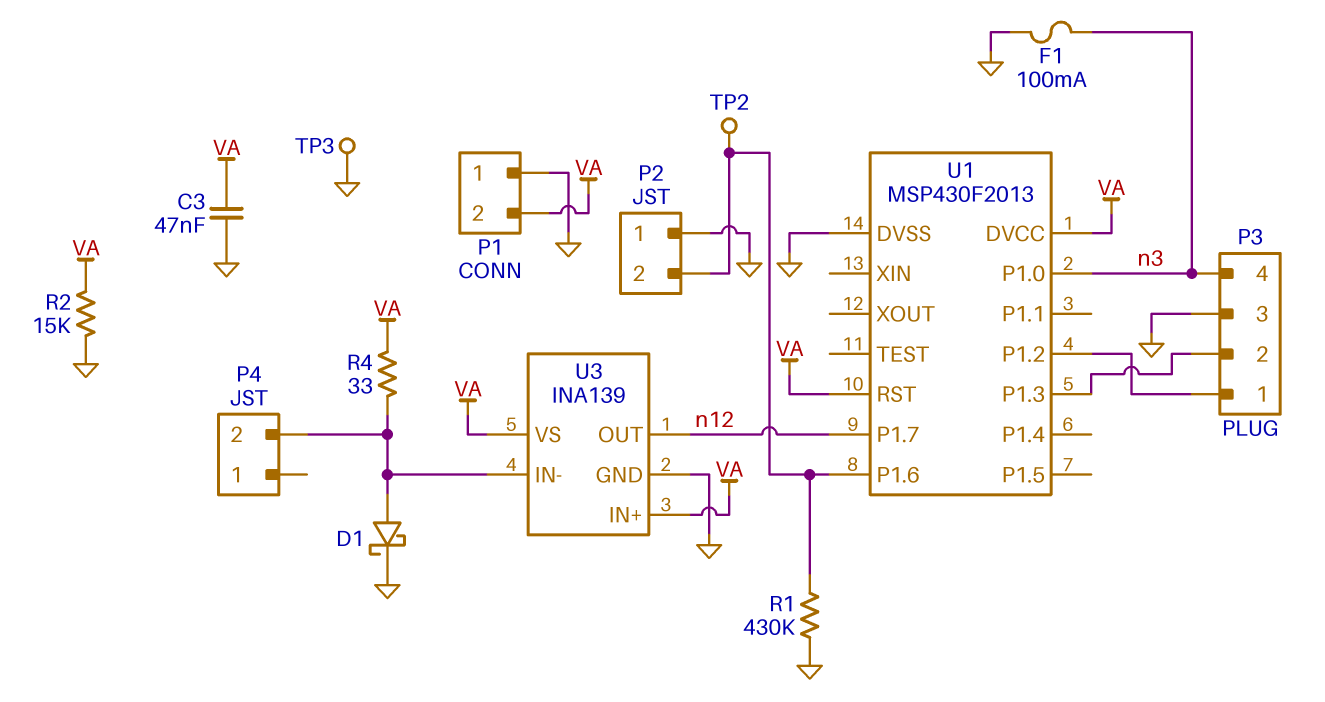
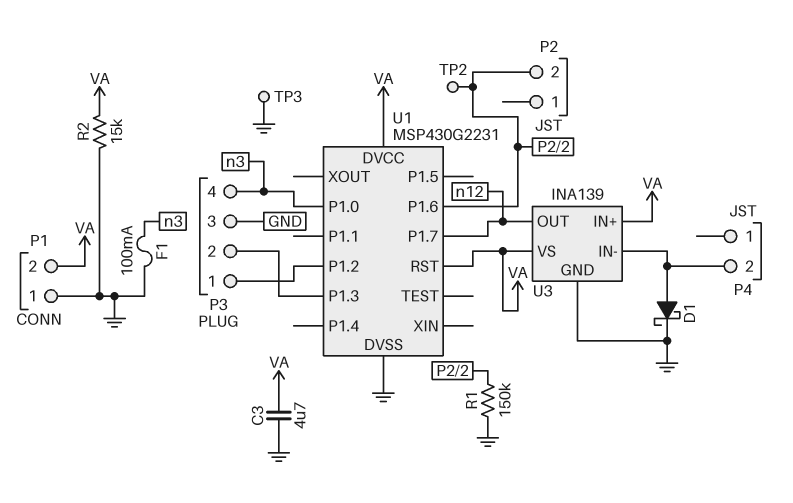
C3: 47nF (GND, VA) -> 4.7uF (GND, VA)
P2 pin 1: GND -> none
R1: 430k (GND, P2/2) -> 150k (GND, P2/2)
R4: 33 (P4/2, VA) -> none
U1: MSP430F2013 -> MSP430G2231

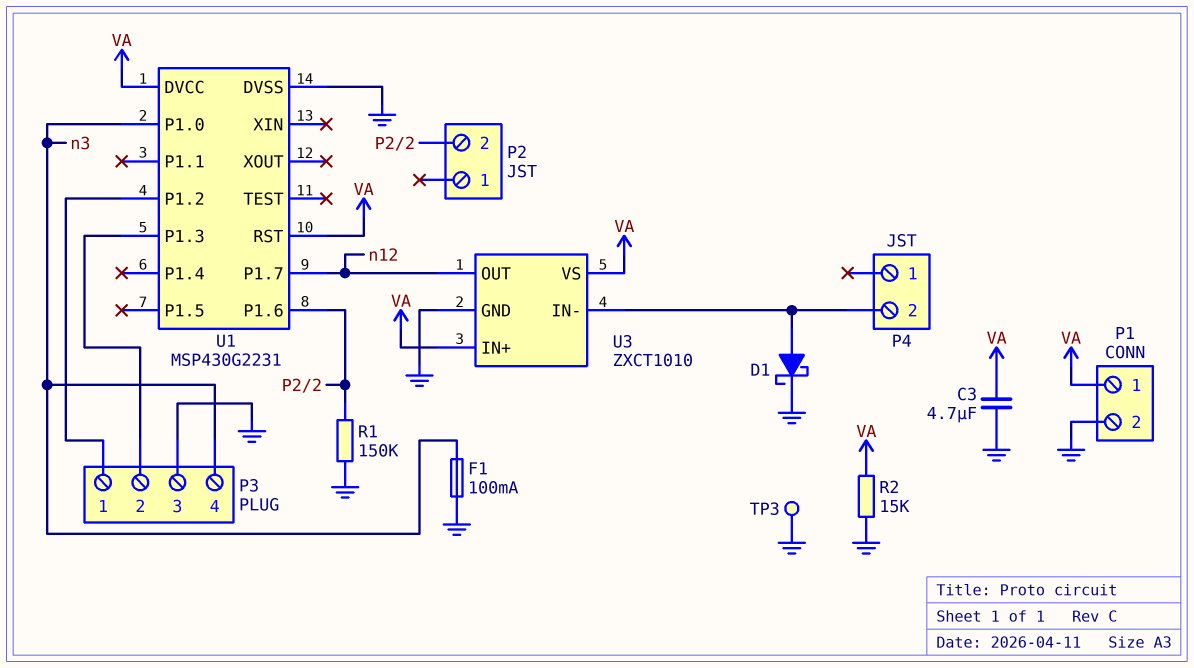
P1 pin 1: GND -> VA
P1 pin 2: VA -> GND
TP2: test point (P2/2) -> none
U3: INA139 -> ZXCT1010

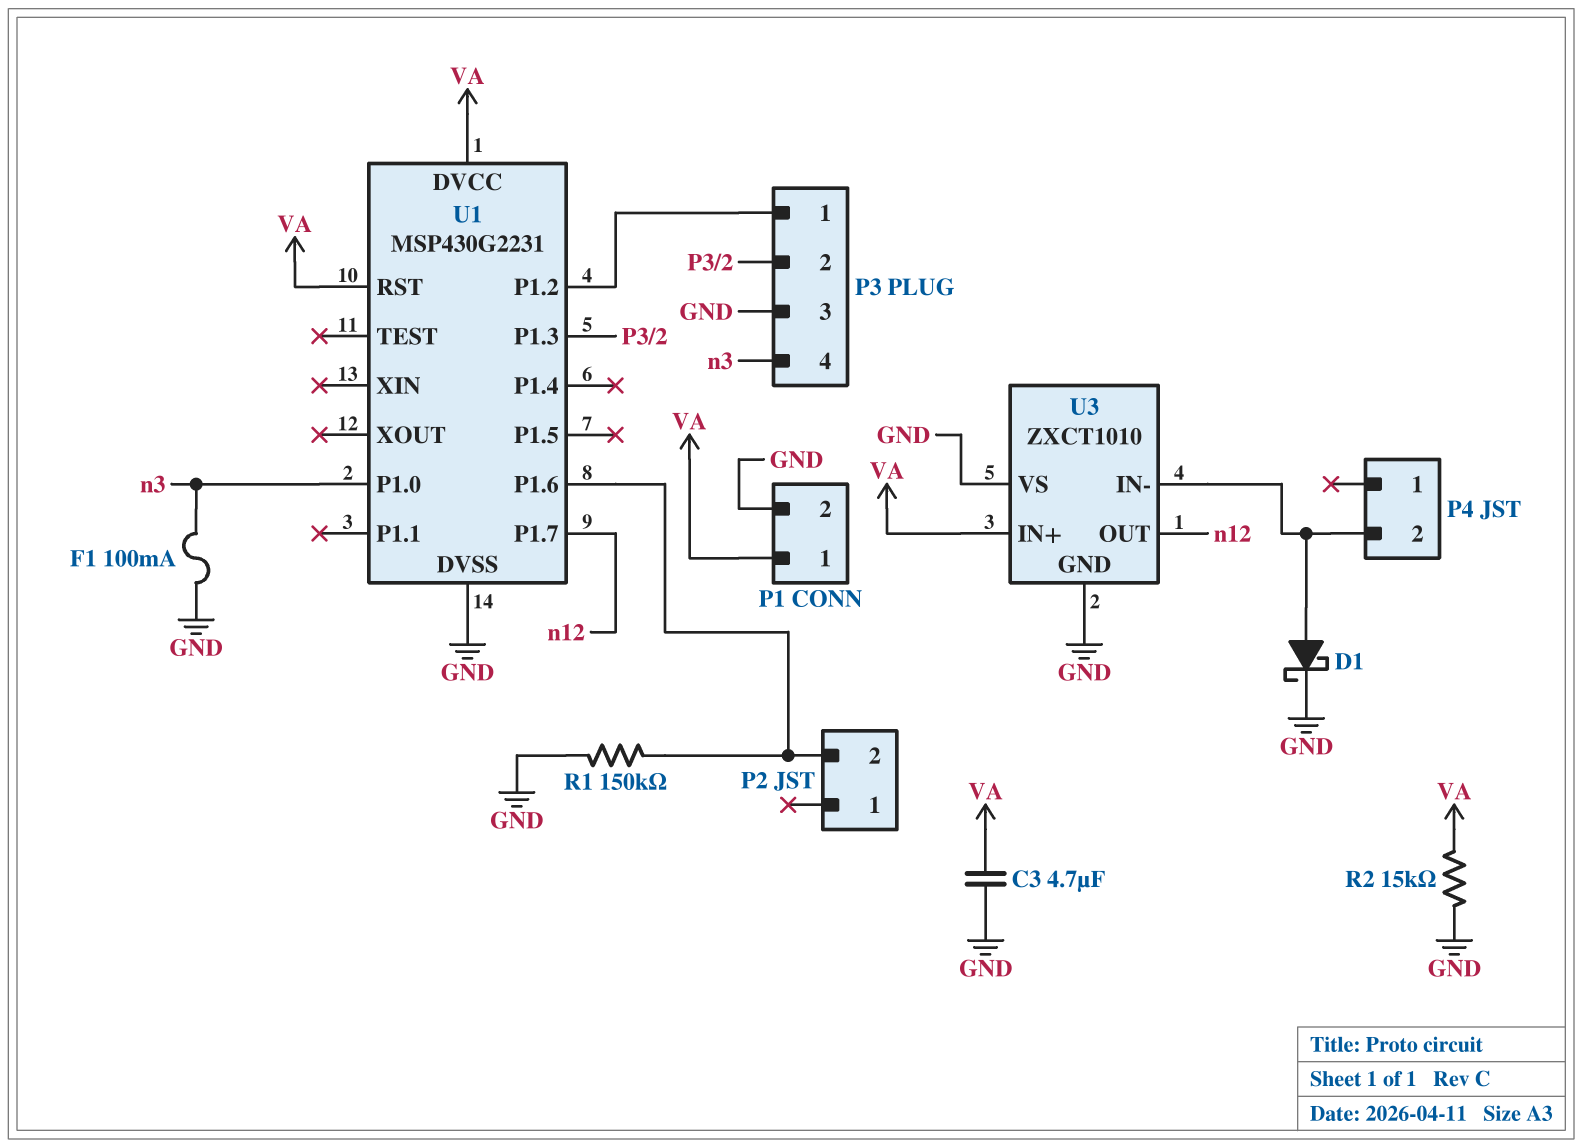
TP3: test point (GND) -> none
U3 pin VS: VA -> GND

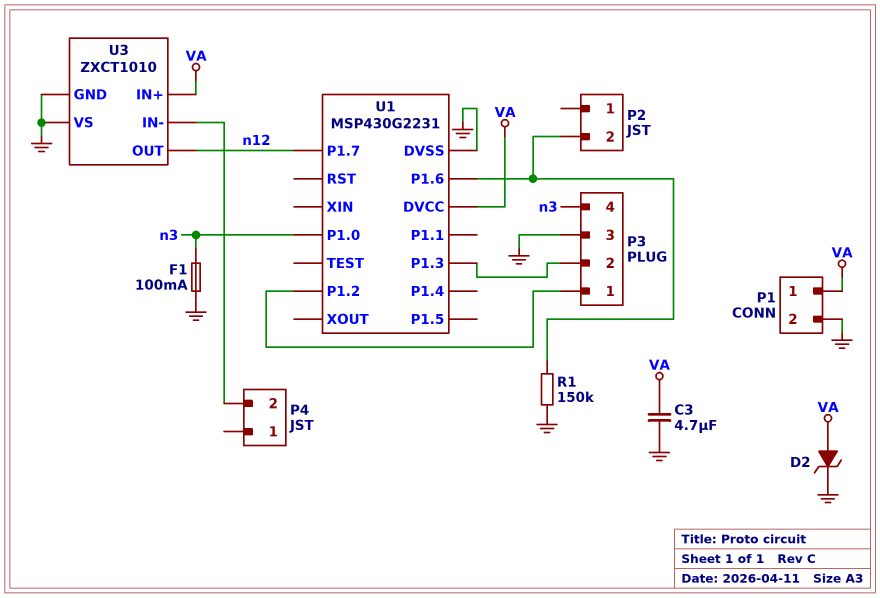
D1: schottky (A P4/2, K GND) -> none
D2: none -> zener (A VA, K GND)
R2: 15k (GND, VA) -> none
U1 pin RST: VA -> none

